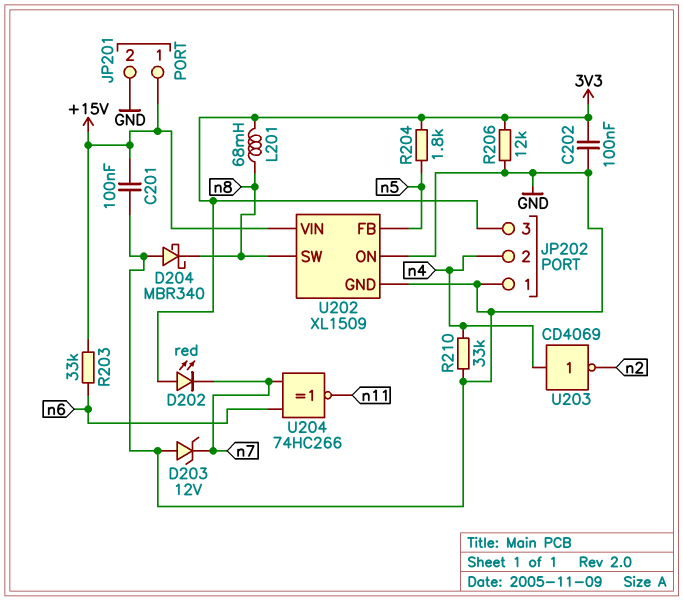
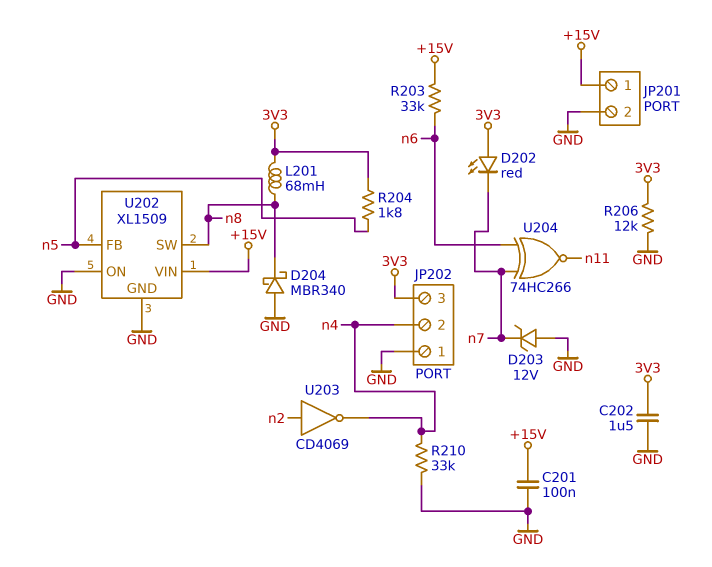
C202: 100nF (3V3, GND) -> 1.5uF (3V3, GND)
U203: NOT CD4069 (in n4, out n2) -> NOT CD4069 (in n2, out n4)

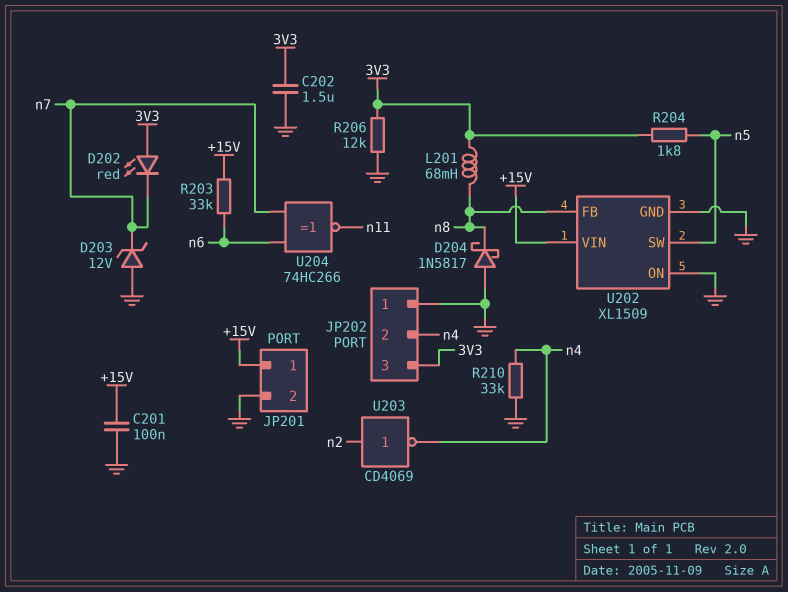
D204: schottky MBR340 (A GND, K n8) -> schottky 1N5817 (A GND, K n8)
U202 pin FB: n5 -> n8
U202 pin SW: n8 -> n5

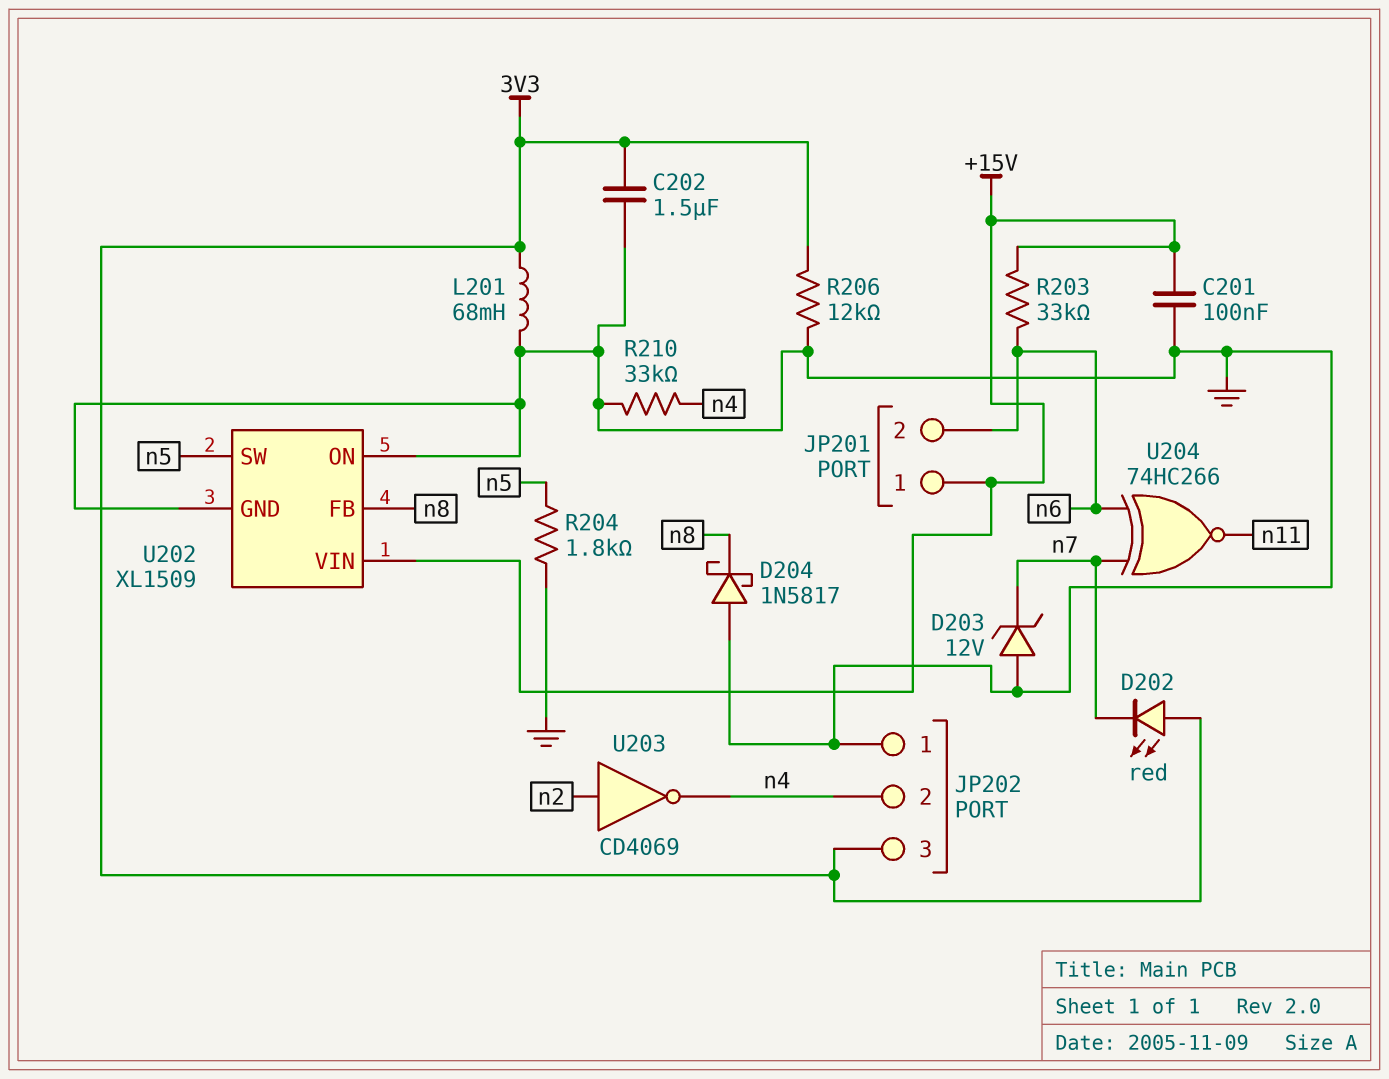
JP201 pin 2: GND -> n6
L201: 68mH (3V3, n8) -> 68mH (3V3, GND)
R204: 1.8k (3V3, n5) -> 1.8k (GND, n5)

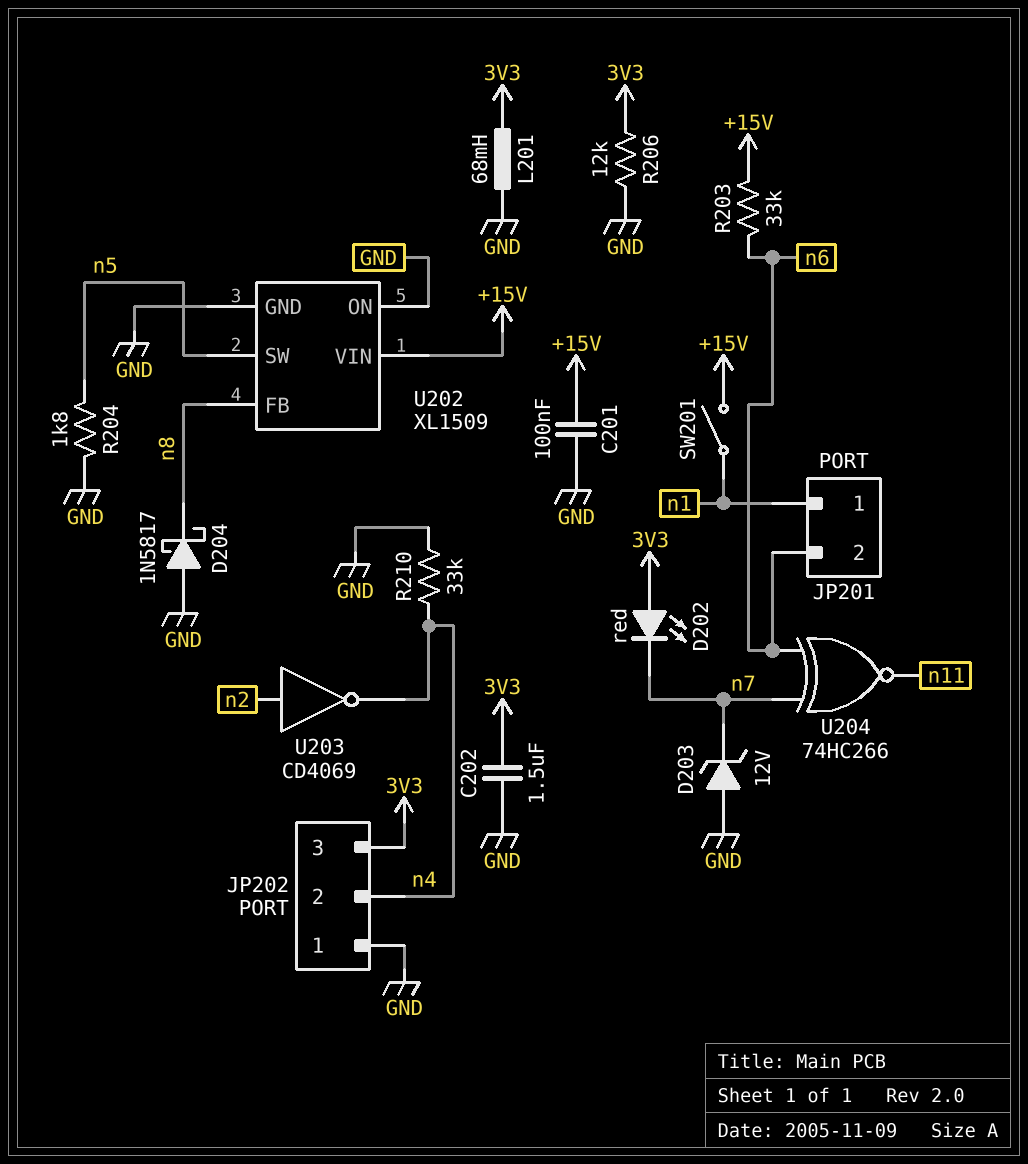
JP201 pin 1: +15V -> n1
SW201: none -> switch (+15V, n1)

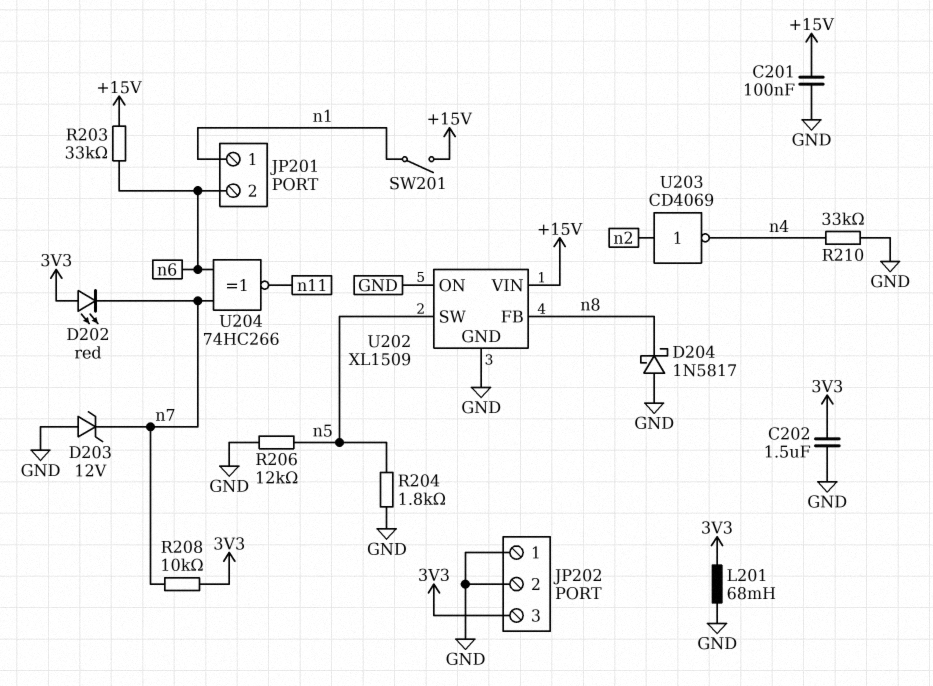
JP202 pin 2: n4 -> GND
R206: 12k (3V3, GND) -> 12k (GND, n5)
R208: none -> 10k (3V3, n7)

